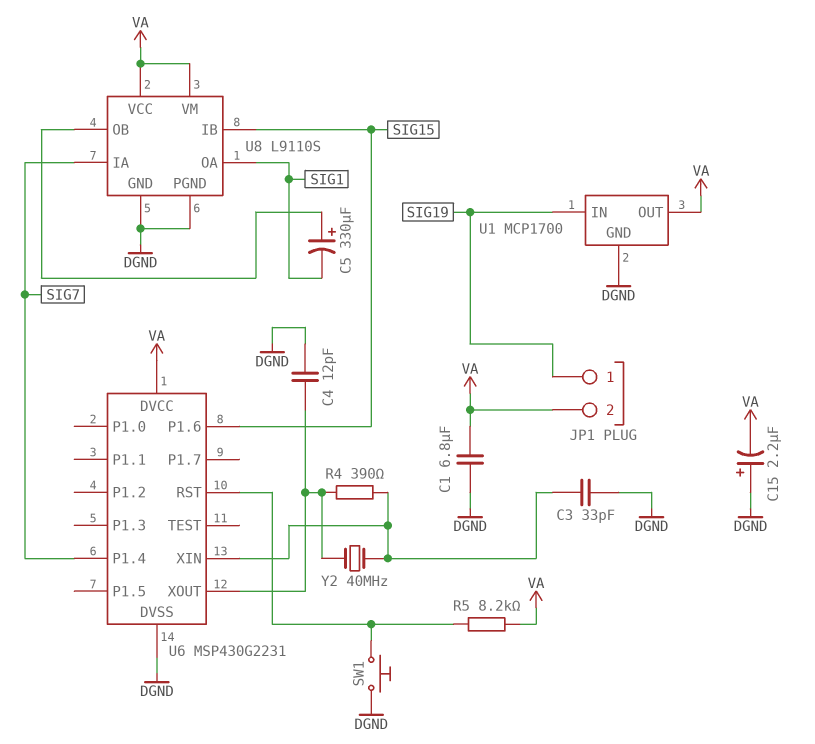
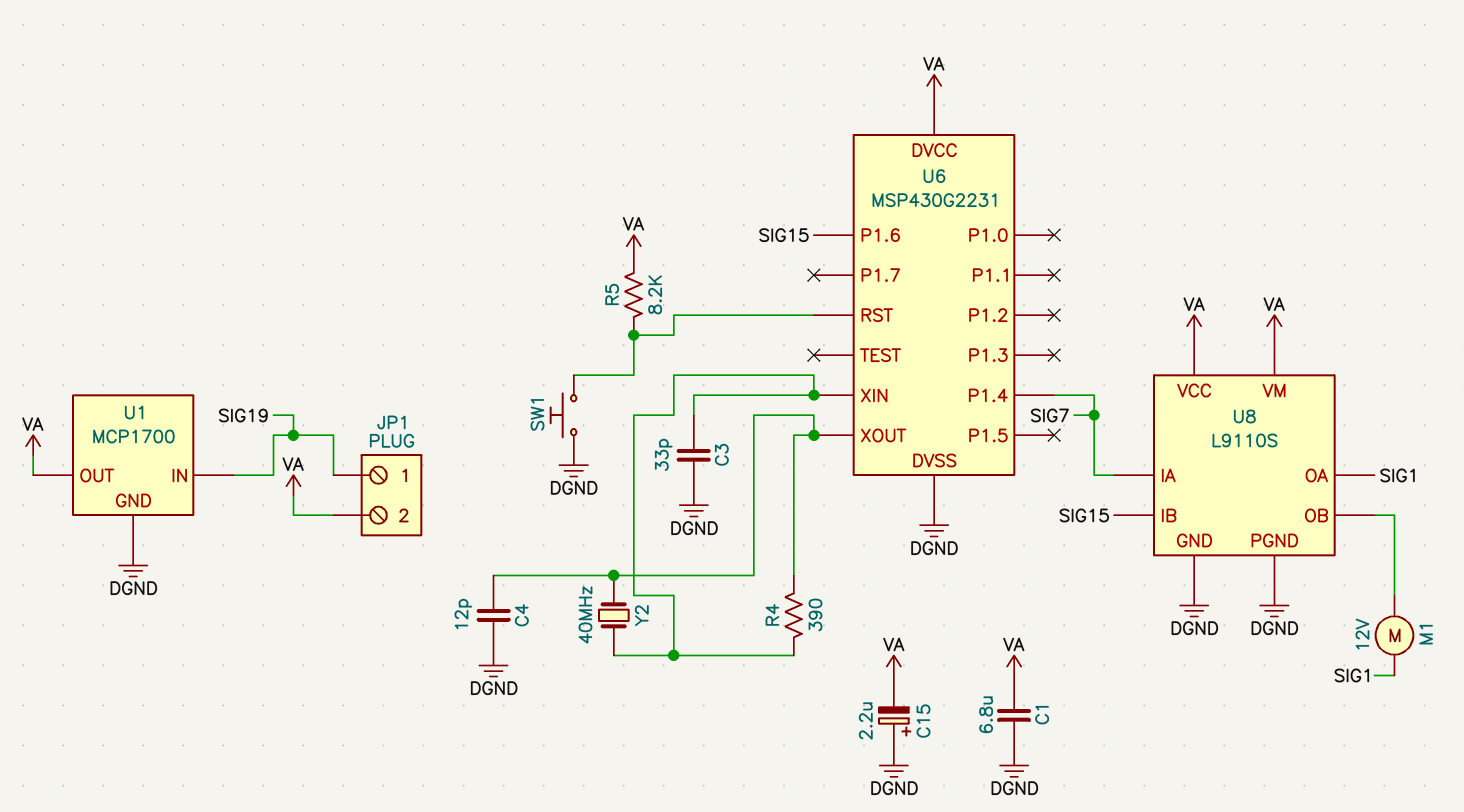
C5: 330uF (plus U8/OB, minus SIG1) -> none
M1: none -> motor 12V (SIG1, U8/OB)

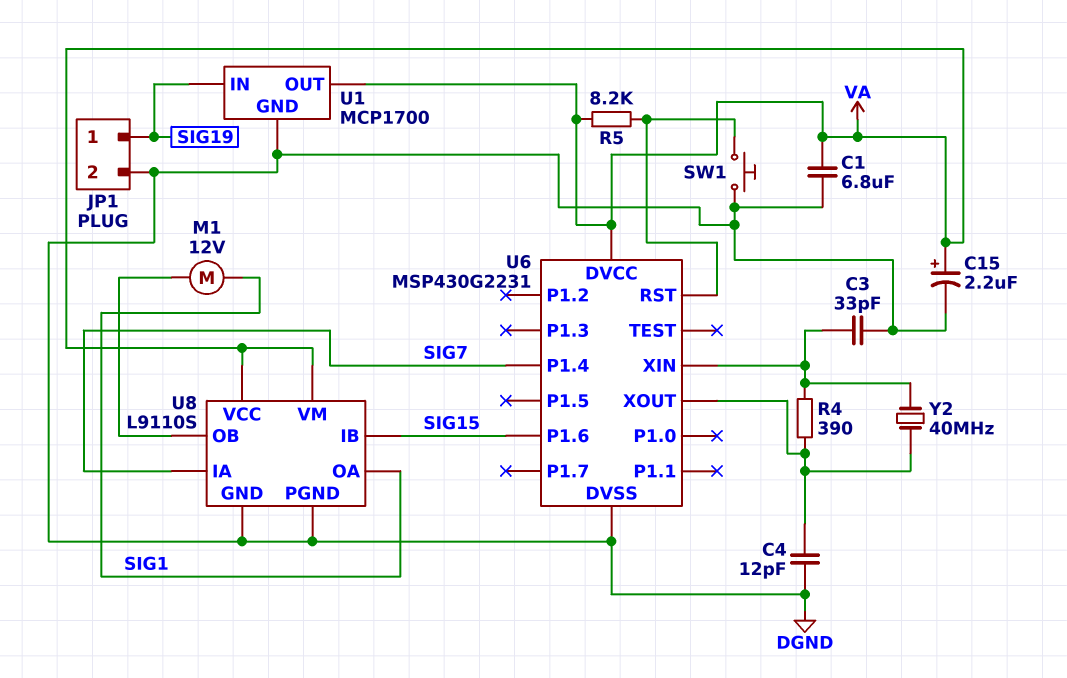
C15: 2.2uF (plus DGND, minus VA) -> 2.2uF (plus VA, minus DGND)
JP1 pin 2: VA -> DGND

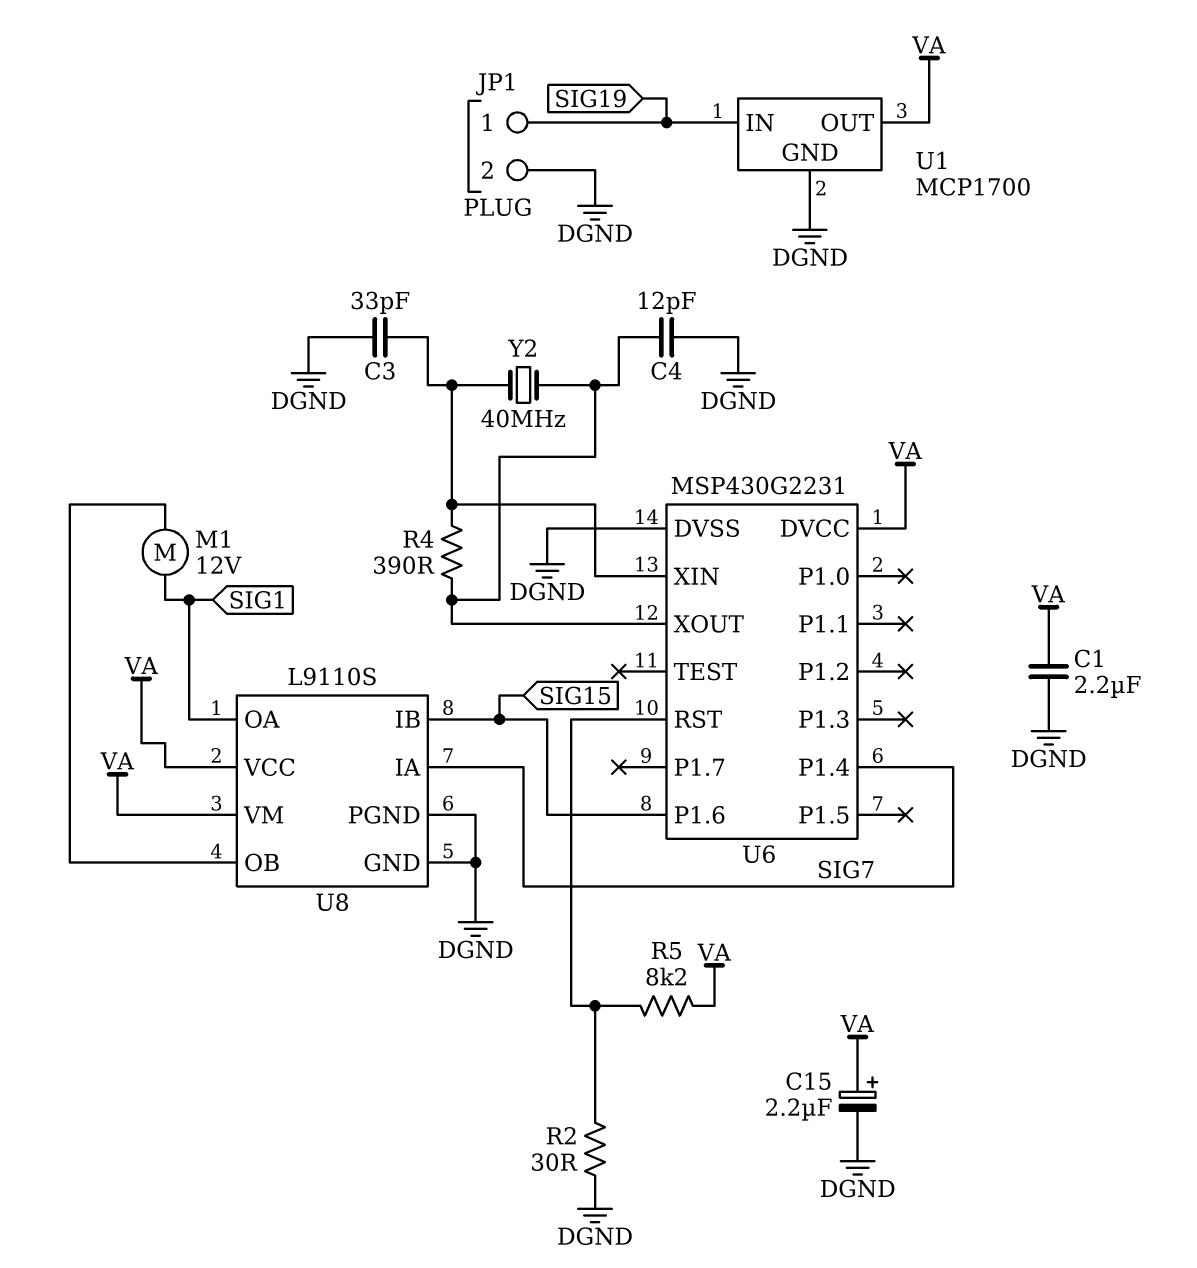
C1: 6.8uF (DGND, VA) -> 2.2uF (DGND, VA)
R2: none -> 30 (DGND, U6/RST)
SW1: button (DGND, U6/RST) -> none

